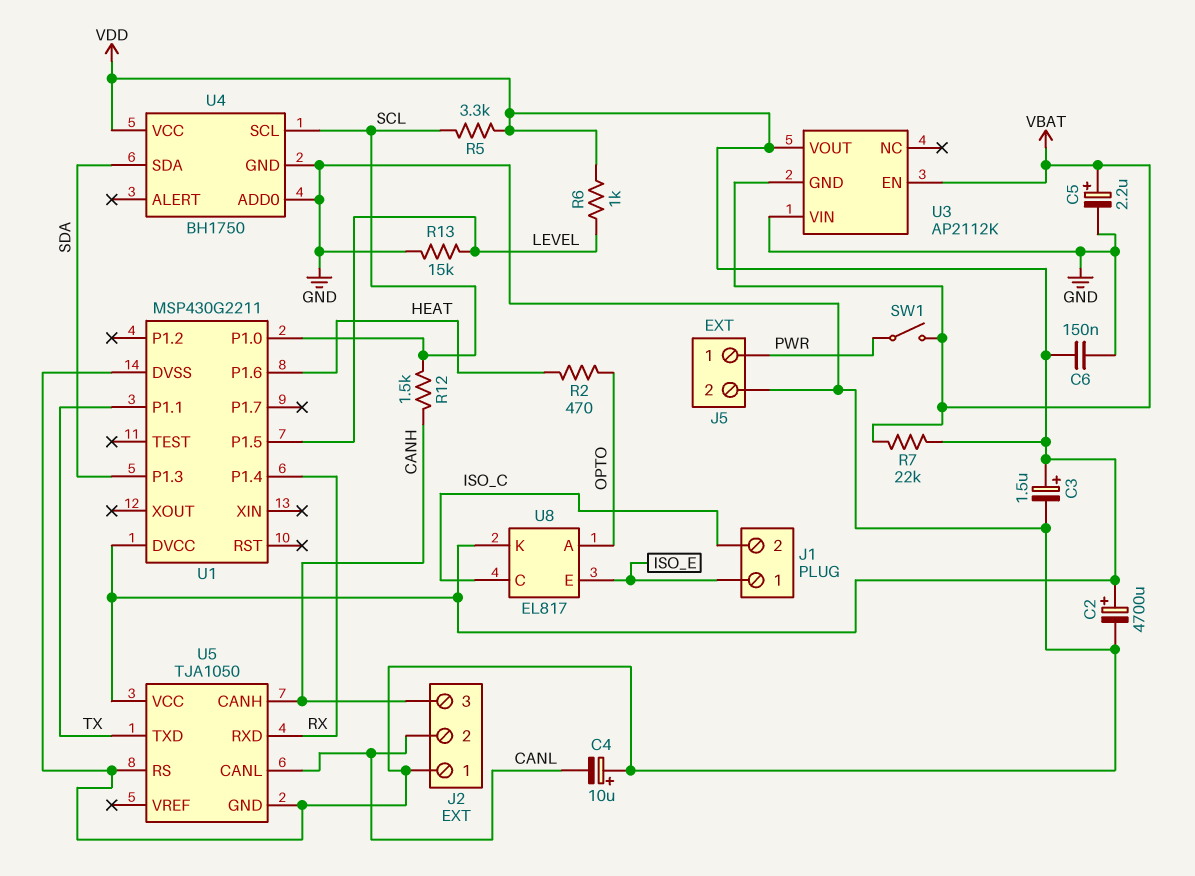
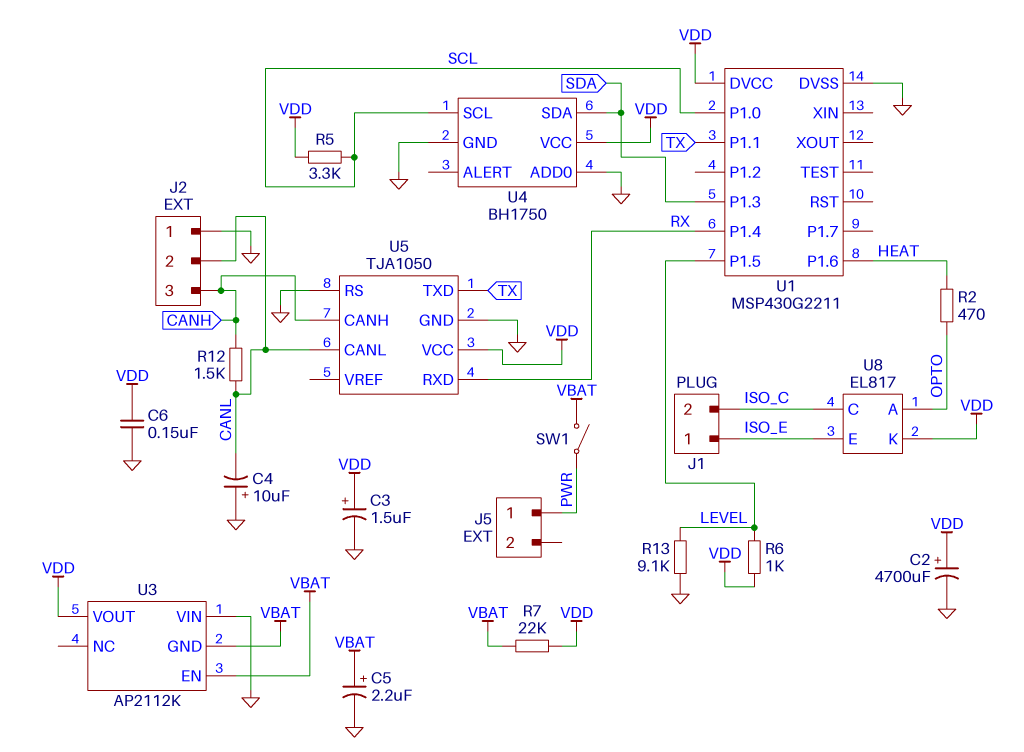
J5 pin 2: GND -> none
R12: 1.5k (CANH, SCL) -> 1.5k (CANH, CANL)
R13: 15k (GND, LEVEL) -> 9.1k (GND, LEVEL)

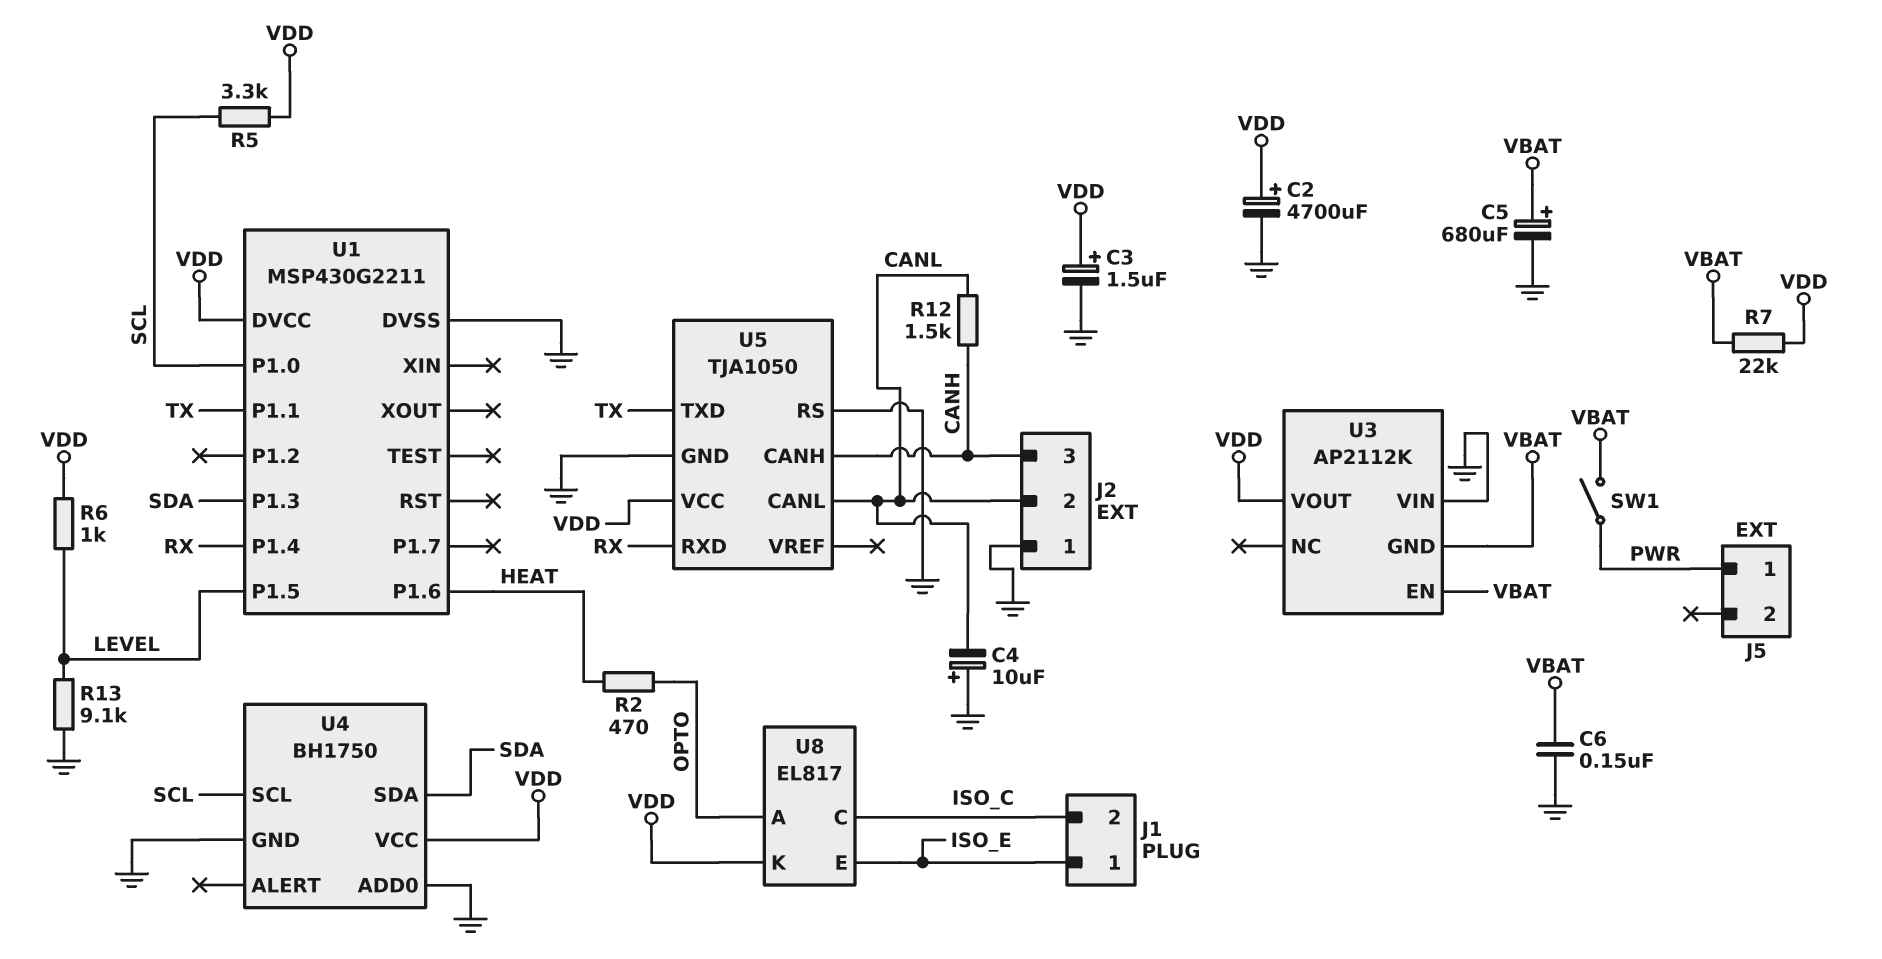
C5: 2.2uF (plus VBAT, minus GND) -> 680uF (plus VBAT, minus GND)
C6: 150nF (GND, VDD) -> 150nF (GND, VBAT)

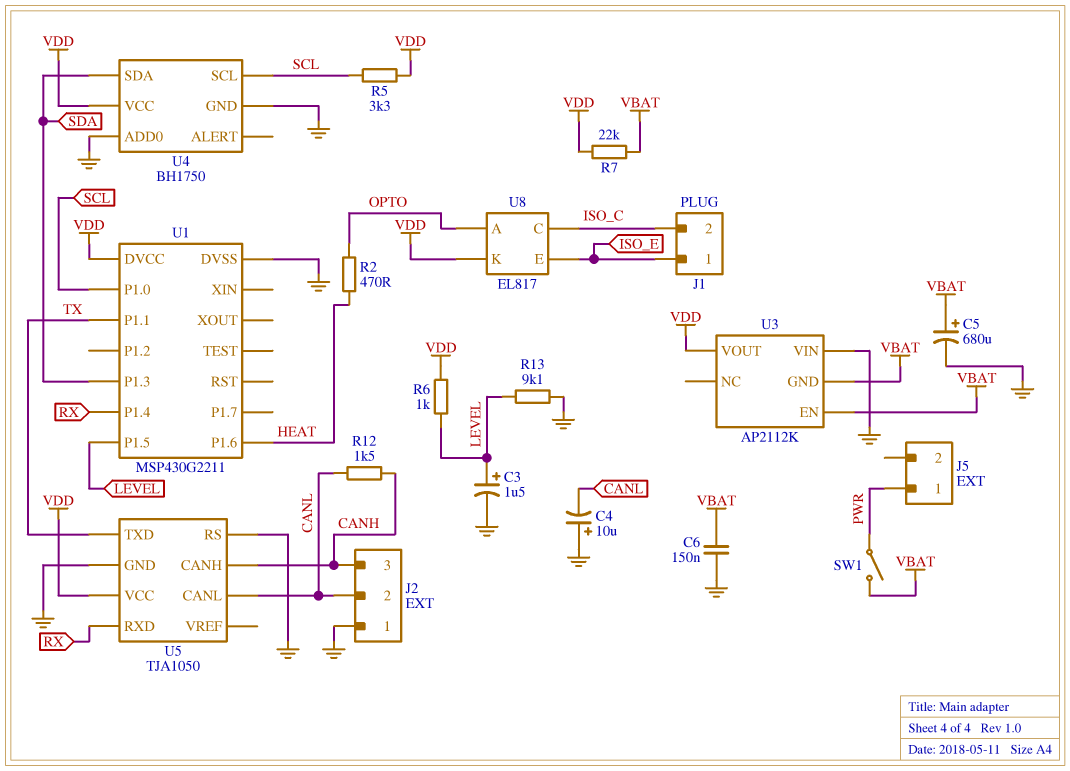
C2: 4700uF (plus VDD, minus GND) -> none
C3: 1.5uF (plus VDD, minus GND) -> 1.5uF (plus LEVEL, minus GND)

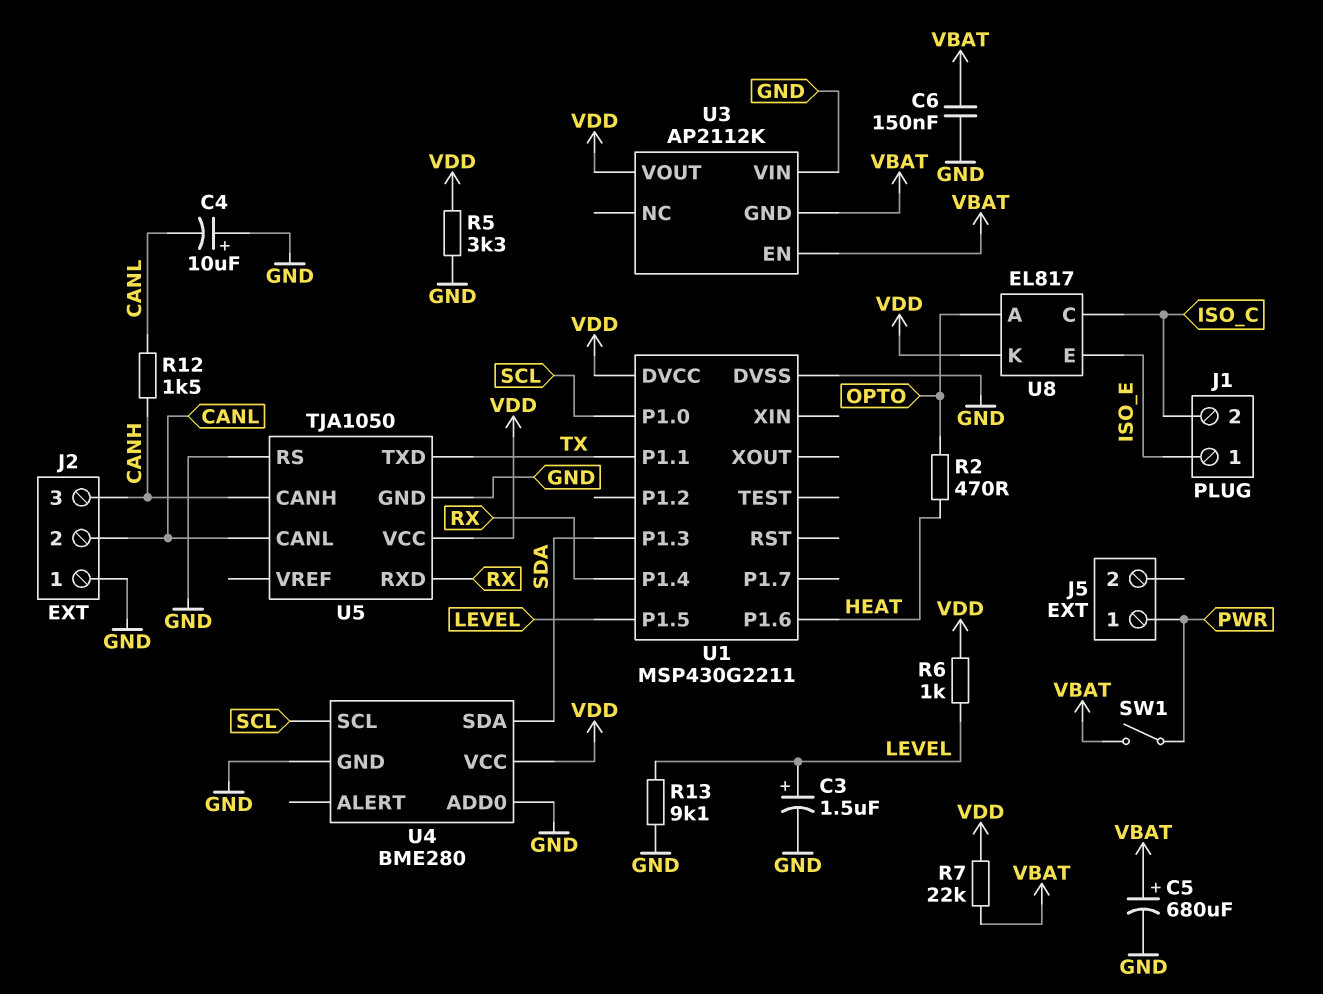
R5: 3.3k (SCL, VDD) -> 3.3k (GND, VDD)
U4: BH1750 -> BME280

